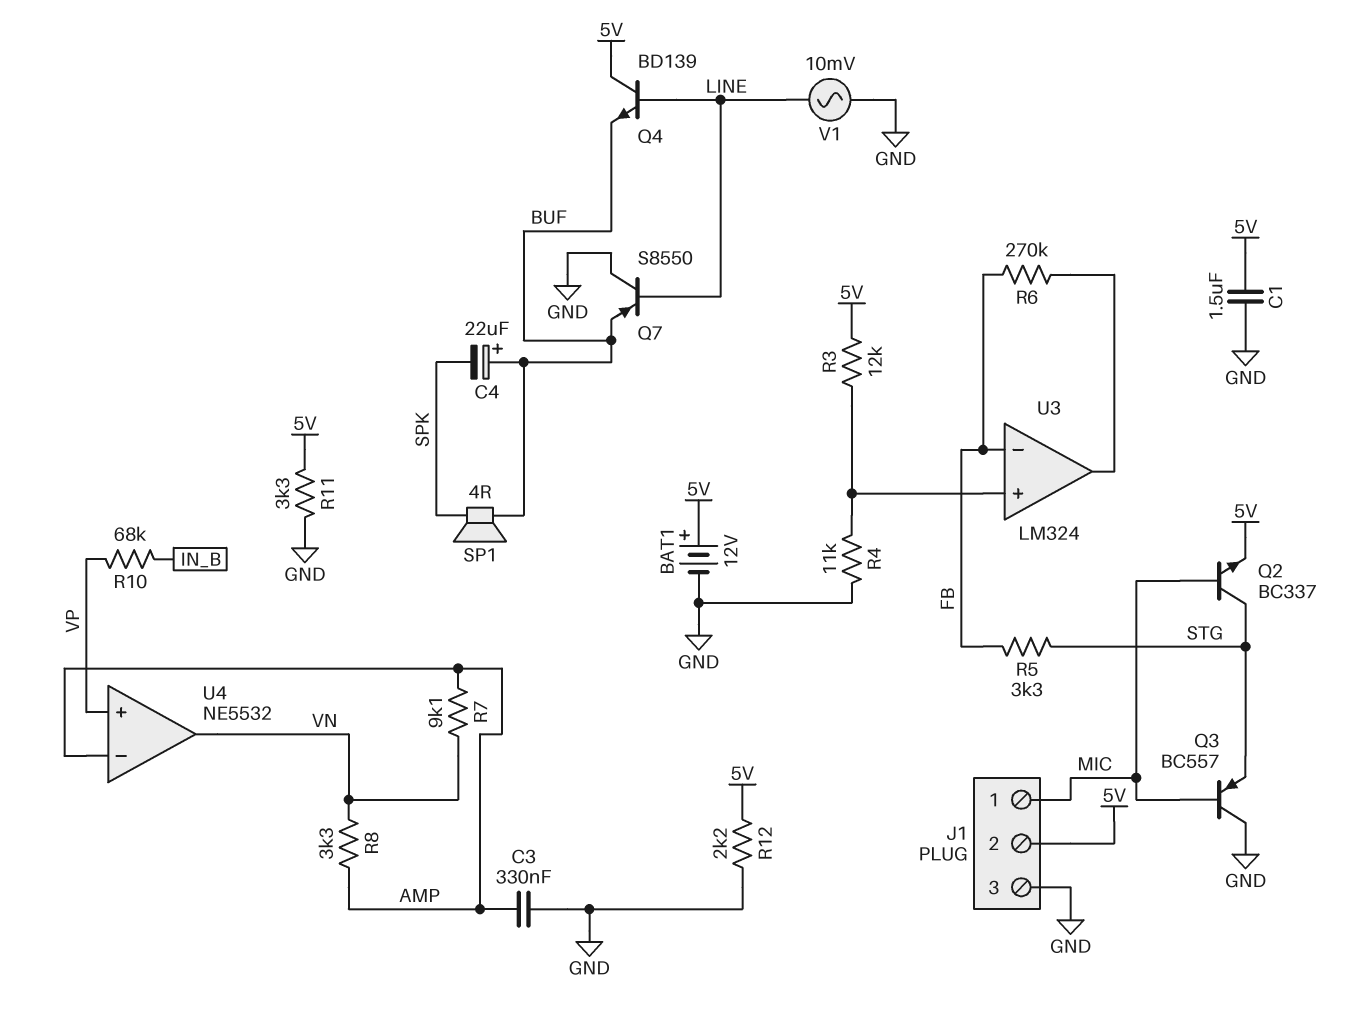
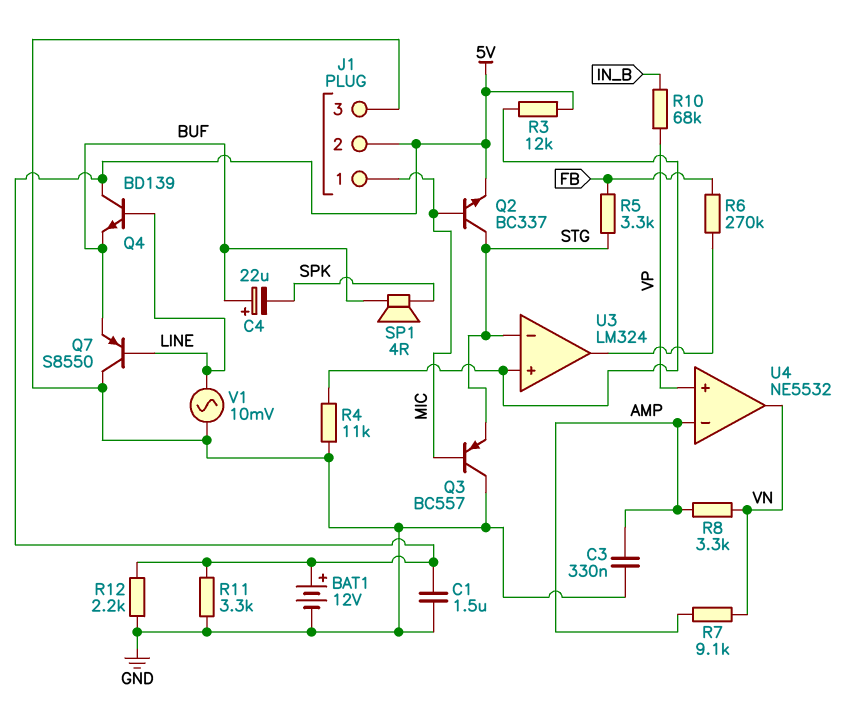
U3 pin in-: FB -> STG

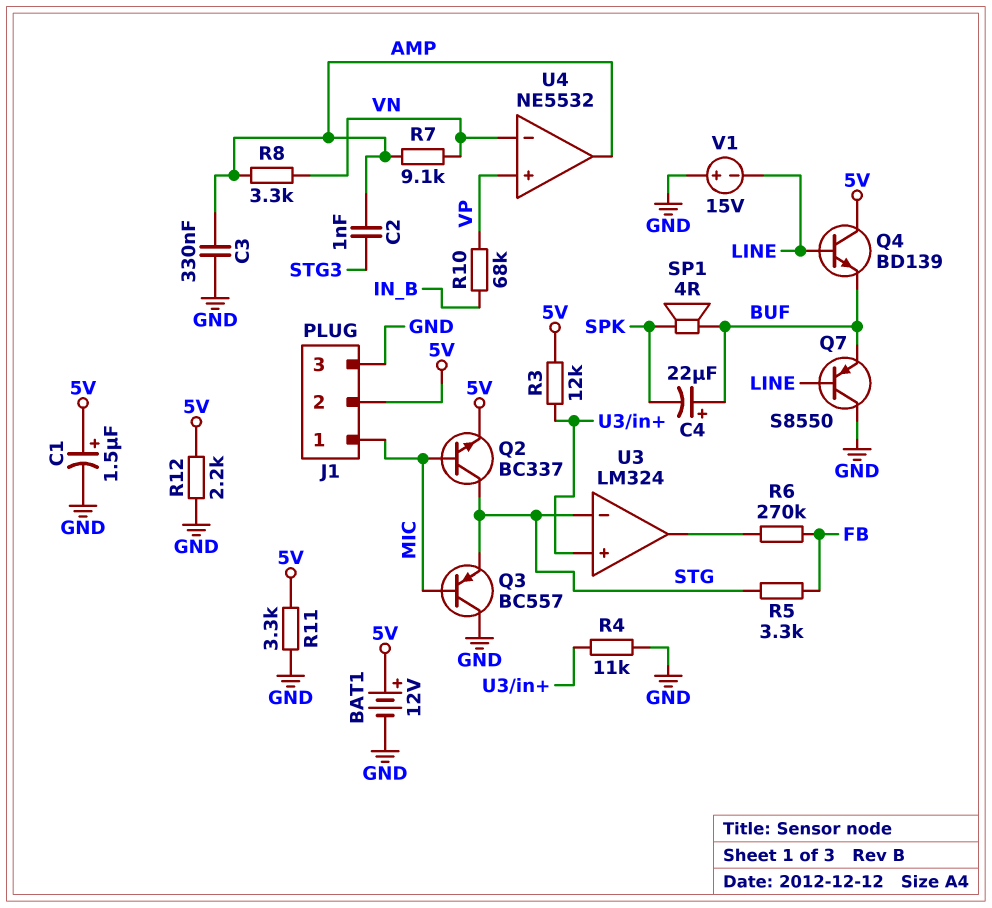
C1: 1.5uF (5V, GND) -> 1.5uF (plus 5V, minus GND)
C2: none -> 1nF (AMP, STG3)
U4 pin in-: AMP -> VN
U4 pin out: VN -> AMP
V1: AC 10mV (GND, LINE) -> 15V (plus GND, minus LINE)

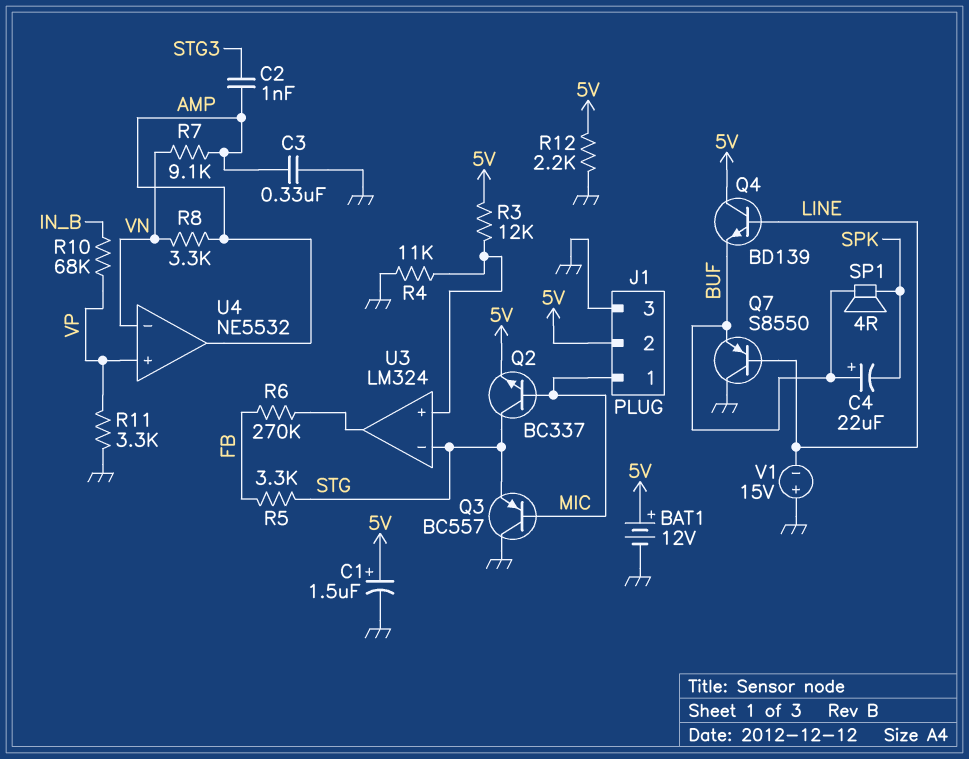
R11: 3.3k (5V, GND) -> 3.3k (GND, VP)

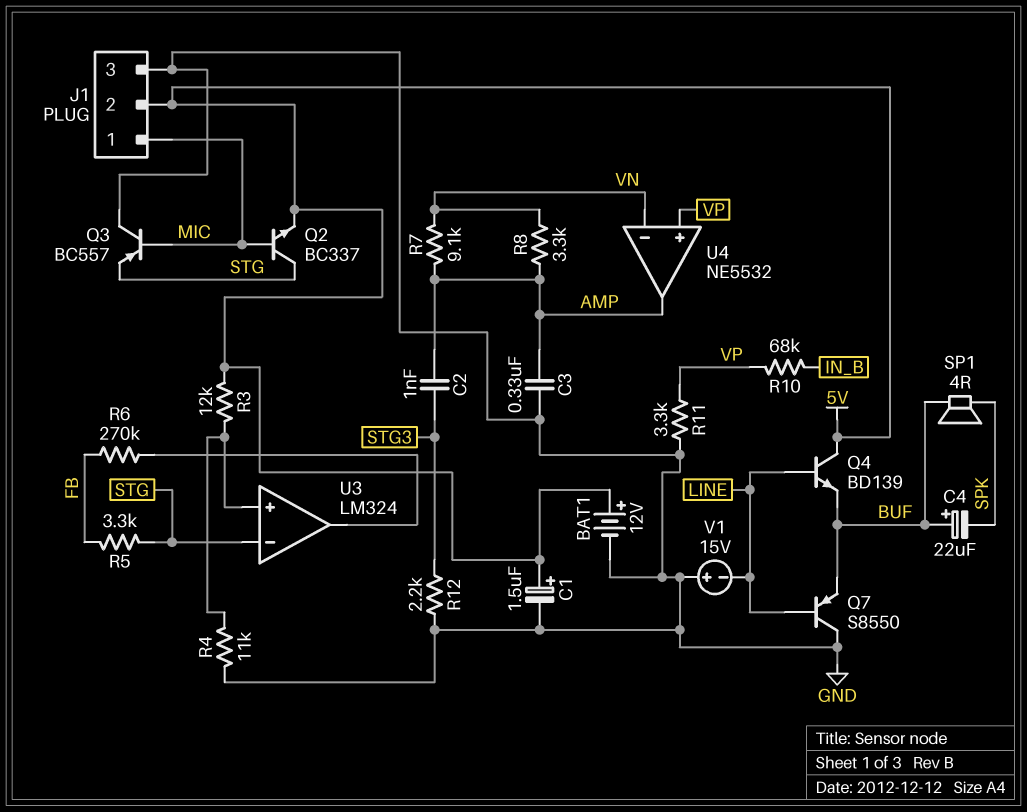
R12: 2.2k (5V, GND) -> 2.2k (GND, STG3)

